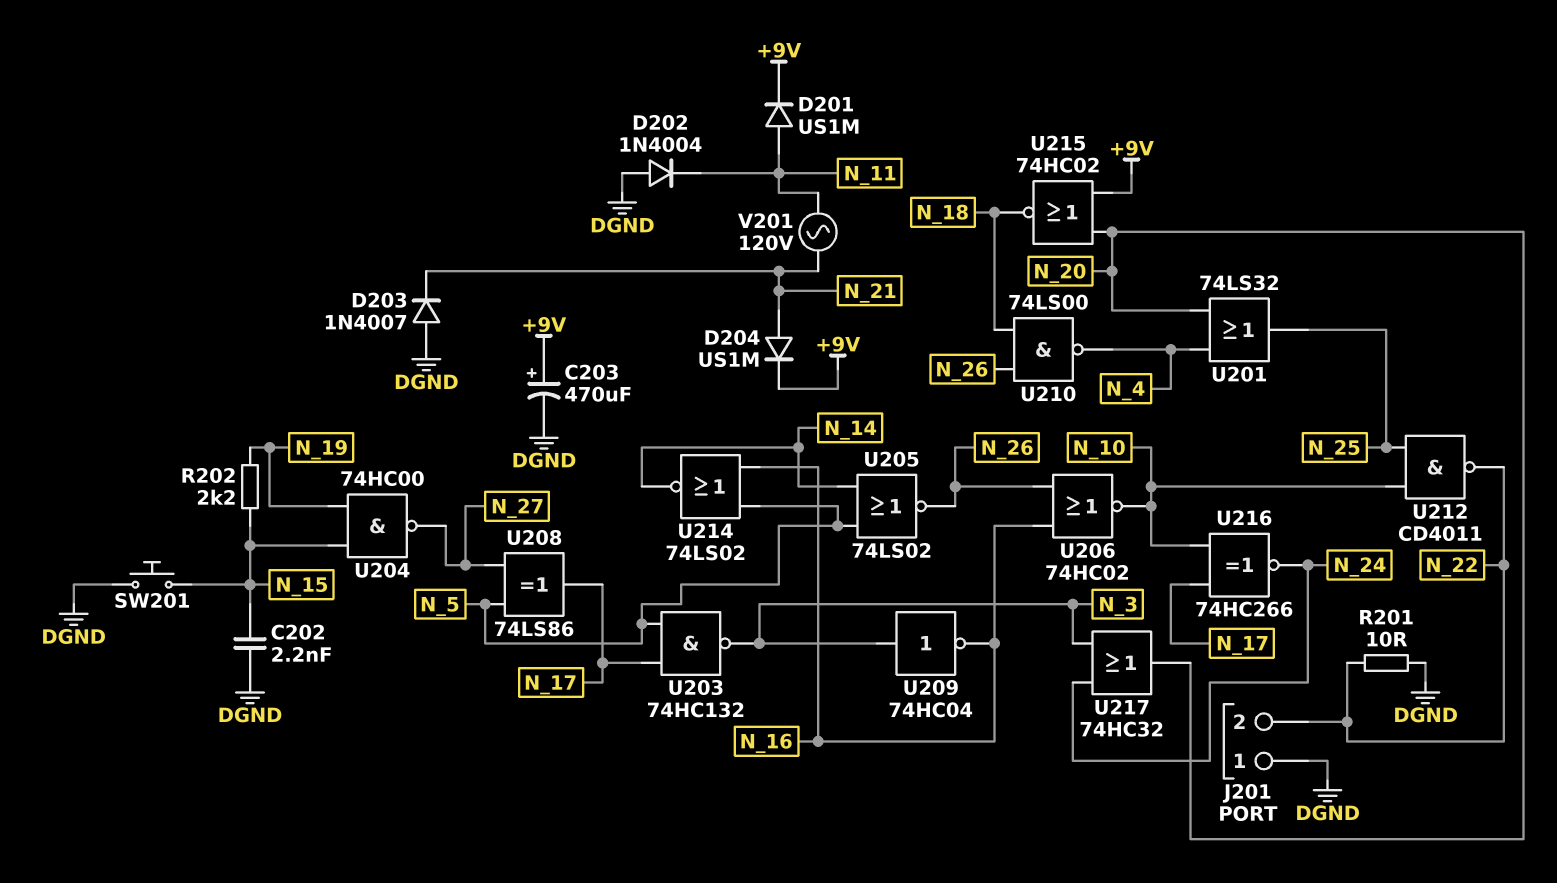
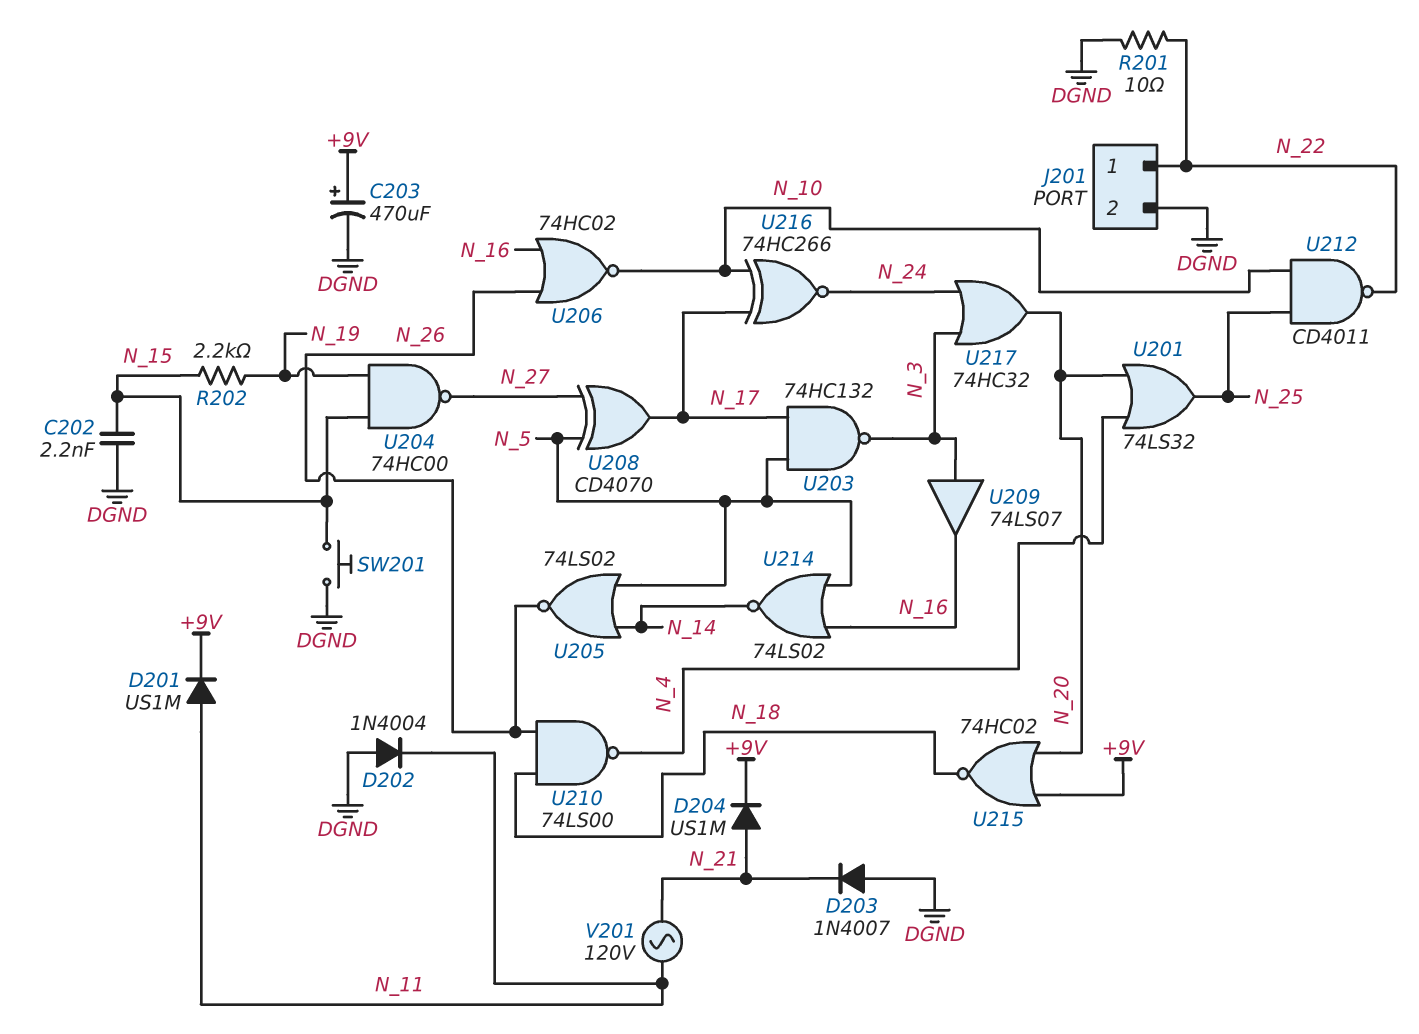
J201 pin 1: DGND -> N_22
J201 pin 2: N_22 -> DGND
U208: XOR 74LS86 (in N_5, in N_27, out N_17) -> XOR CD4070 (in N_5, in N_27, out N_17)
U209: NOT 74HC04 (in N_3, out N_16) -> buffer 74LS07 (in N_3, out N_16)

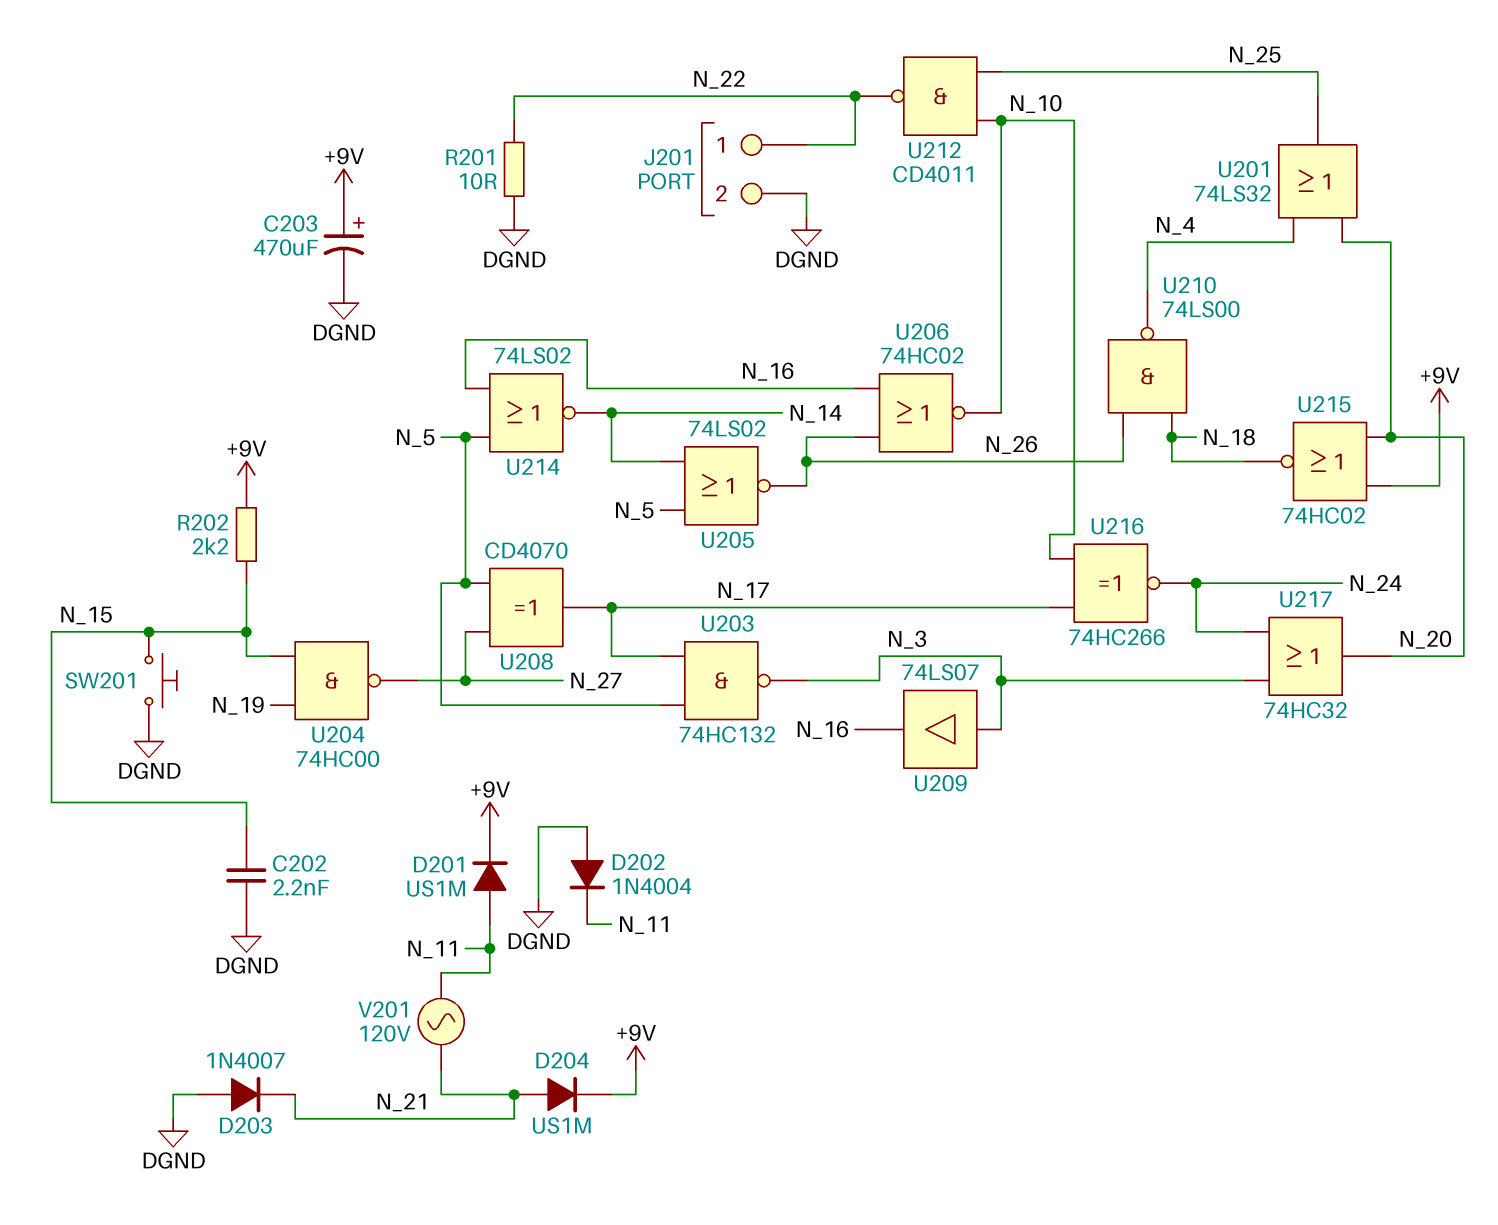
R202: 2.2k (N_15, N_19) -> 2.2k (+9V, N_15)

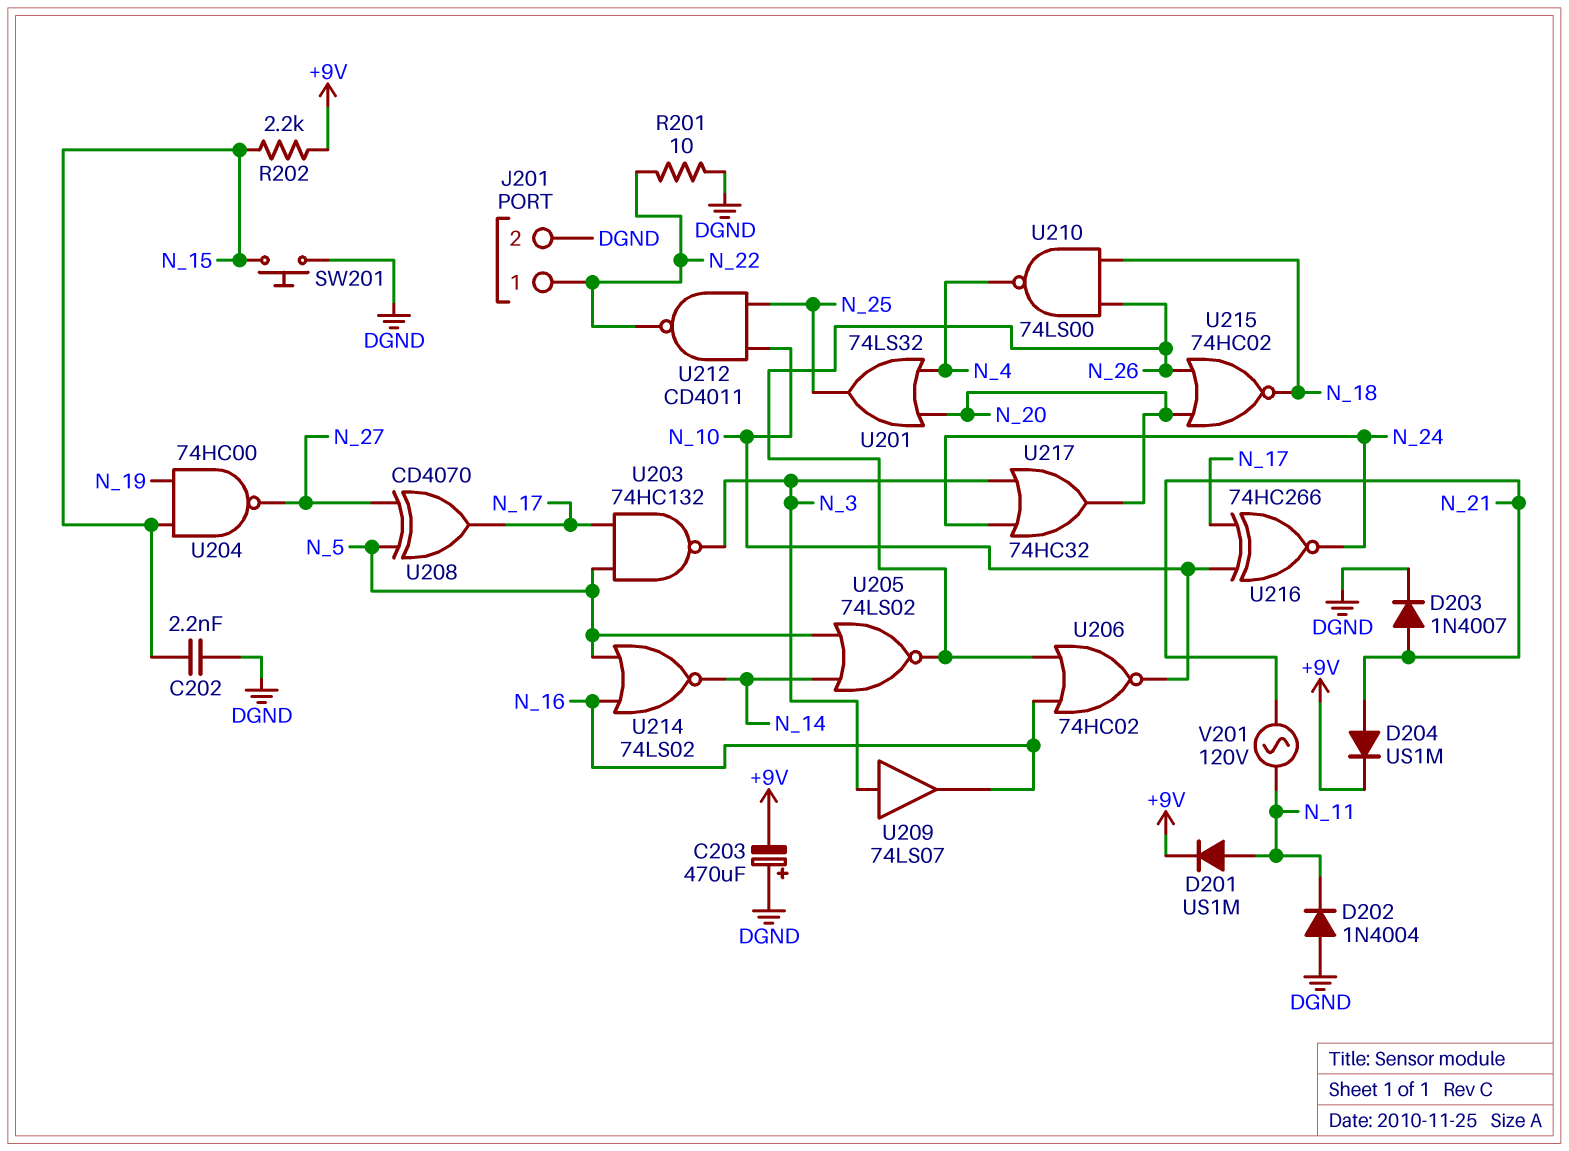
C203: 470uF (plus +9V, minus DGND) -> 470uF (plus DGND, minus +9V)
D203: diode 1N4007 (A DGND, K N_21) -> diode 1N4007 (A N_21, K DGND)
U215: NOR 74HC02 (in +9V, in N_20, out N_18) -> NOR 74HC02 (in N_20, in N_26, out N_18)

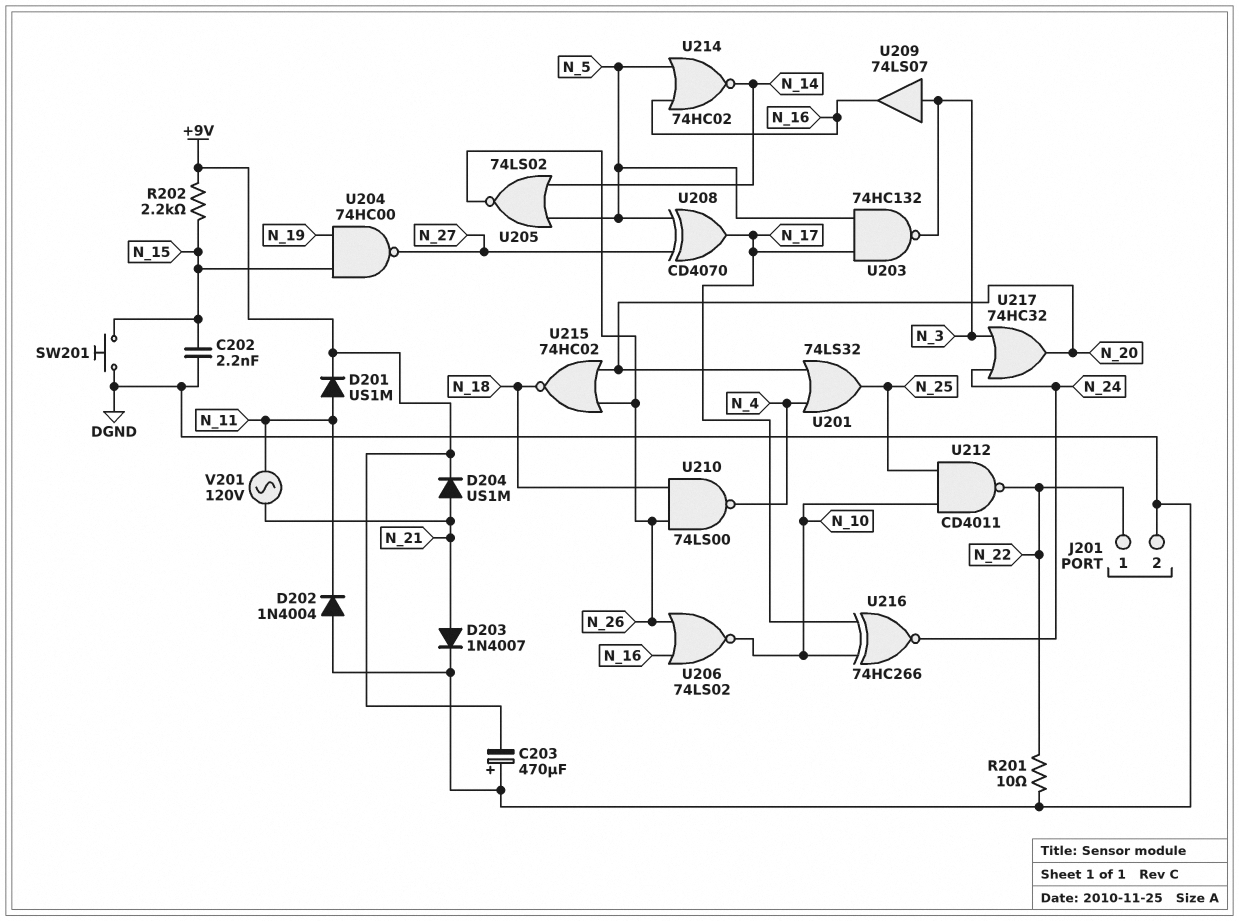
U206: NOR 74HC02 (in N_16, in N_26, out N_10) -> NOR 74LS02 (in N_16, in N_26, out N_10)
U214: NOR 74LS02 (in N_5, in N_16, out N_14) -> NOR 74HC02 (in N_5, in N_16, out N_14)

